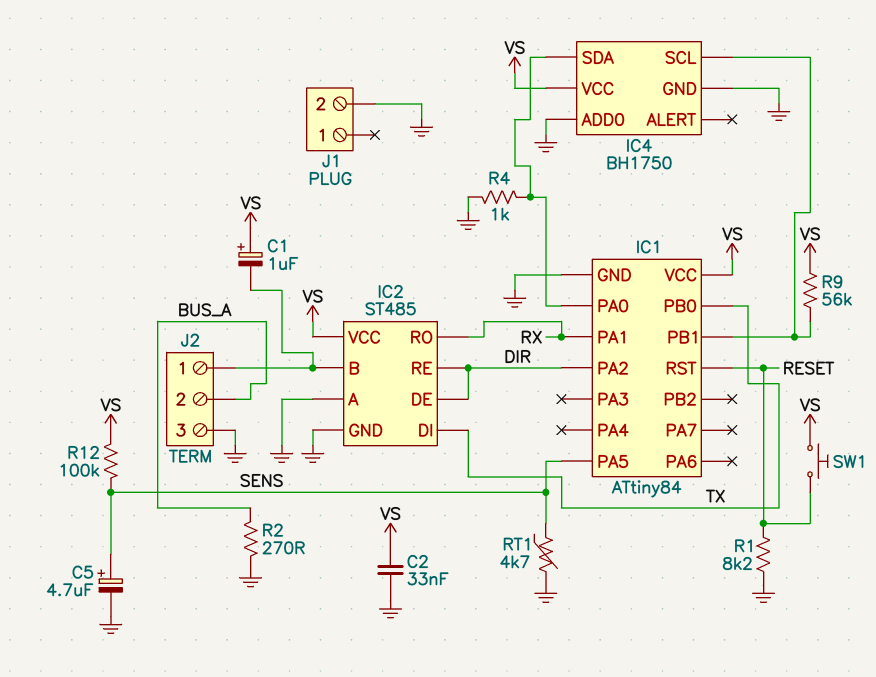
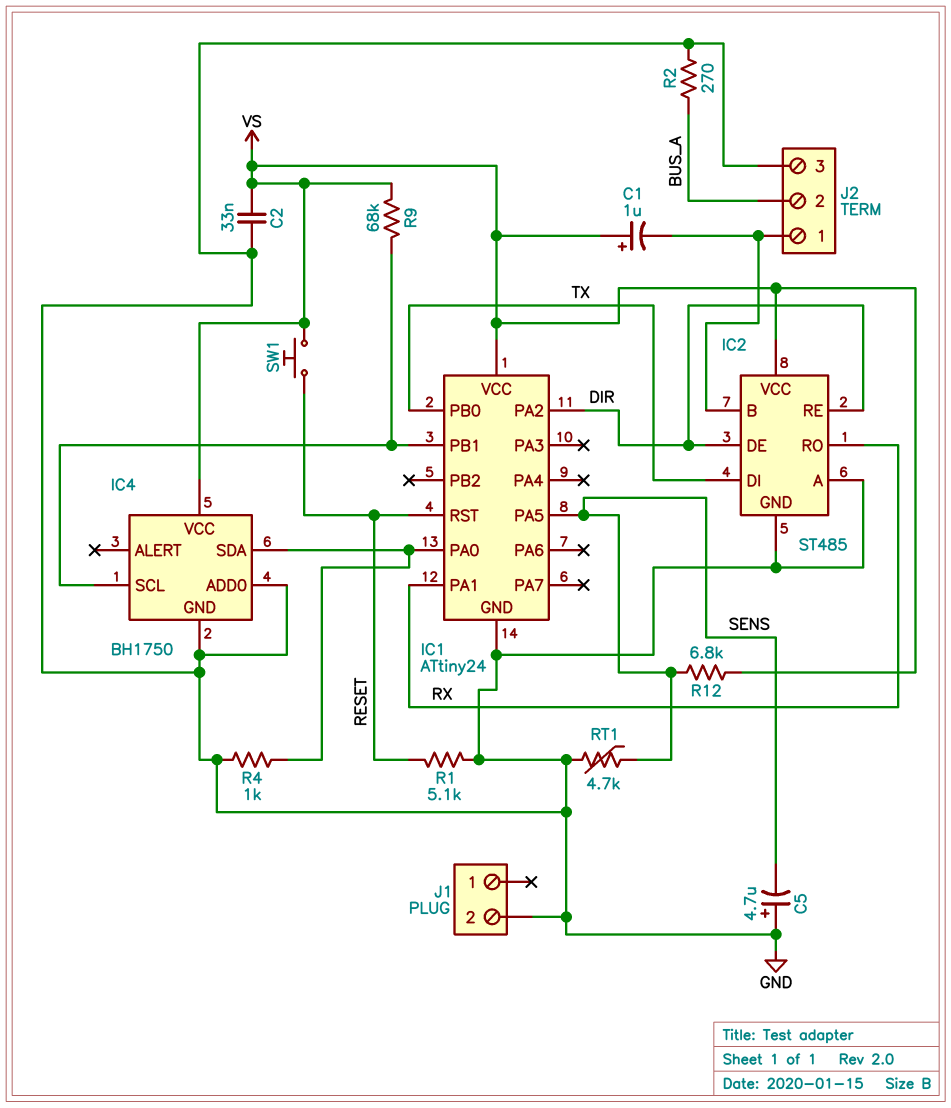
C5: 4.7uF (plus SENS, minus GND) -> 4.7uF (plus GND, minus SENS)
IC1: ATtiny84 -> ATtiny24
R1: 8.2k (GND, RESET) -> 5.1k (GND, RESET)
R9: 56k (IC1/PB1, VS) -> 68k (IC1/PB1, VS)
R12: 100k (SENS, VS) -> 6.8k (SENS, VS)

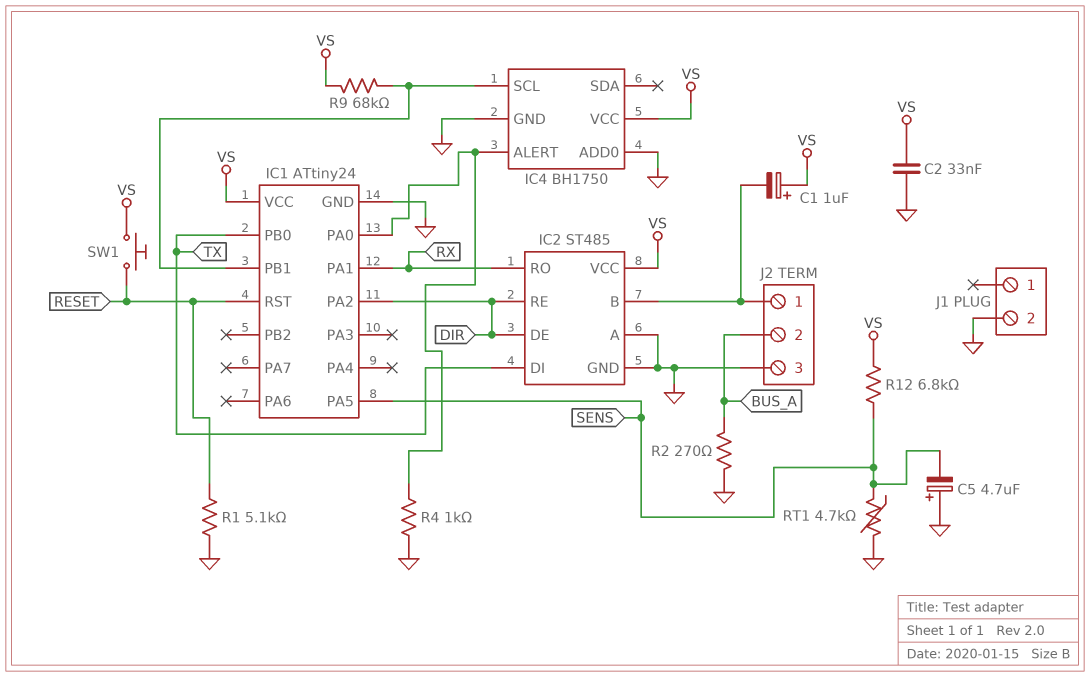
IC4 pin ALERT: none -> IC1/PA0
IC4 pin SDA: IC1/PA0 -> none

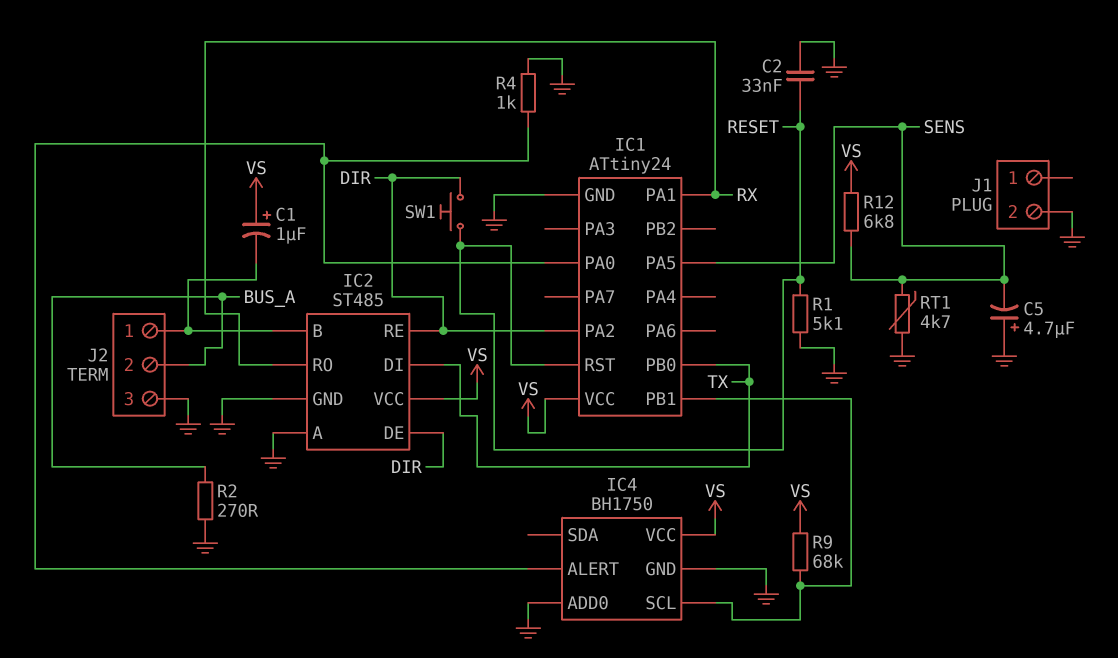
C2: 33nF (GND, VS) -> 33nF (GND, RESET)
SW1: button (RESET, VS) -> button (DIR, RESET)

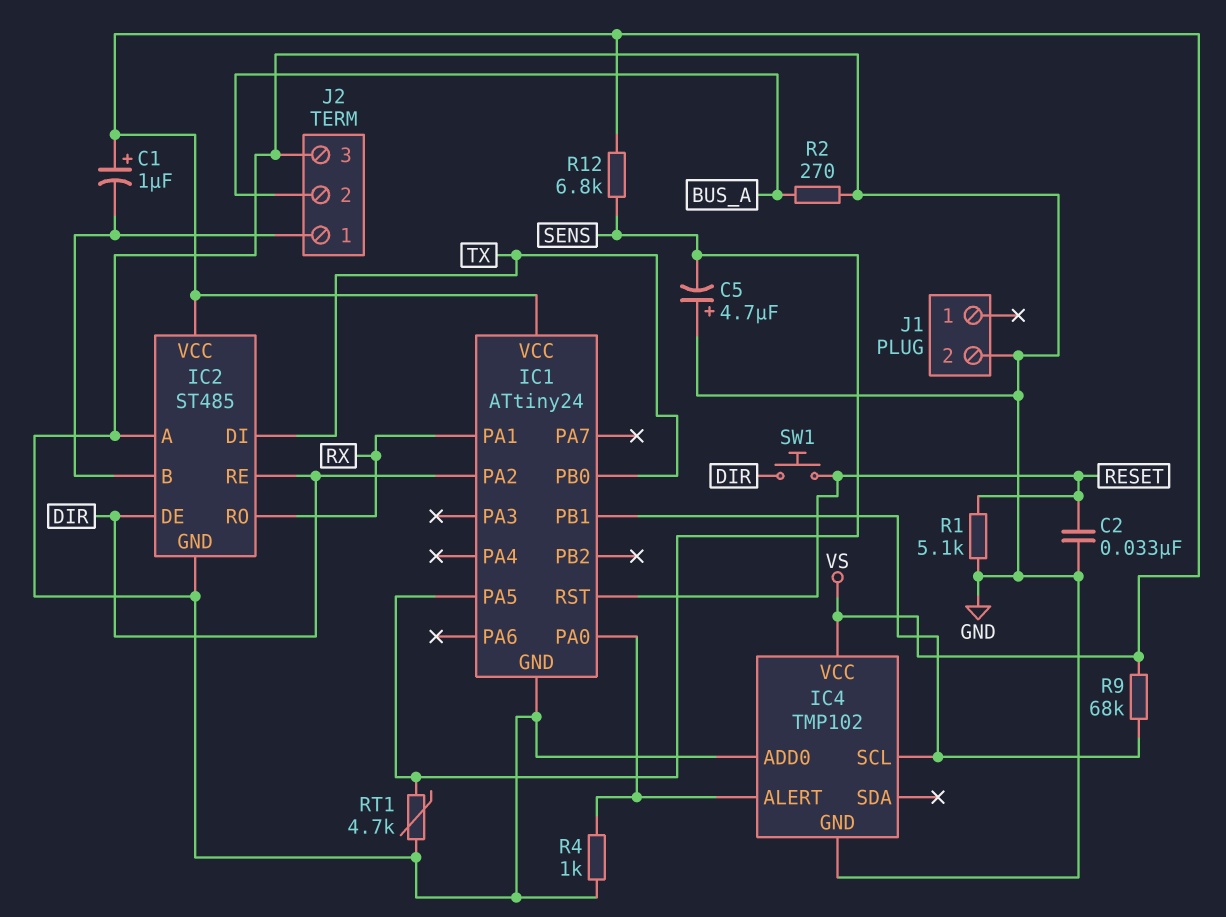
IC4: BH1750 -> TMP102

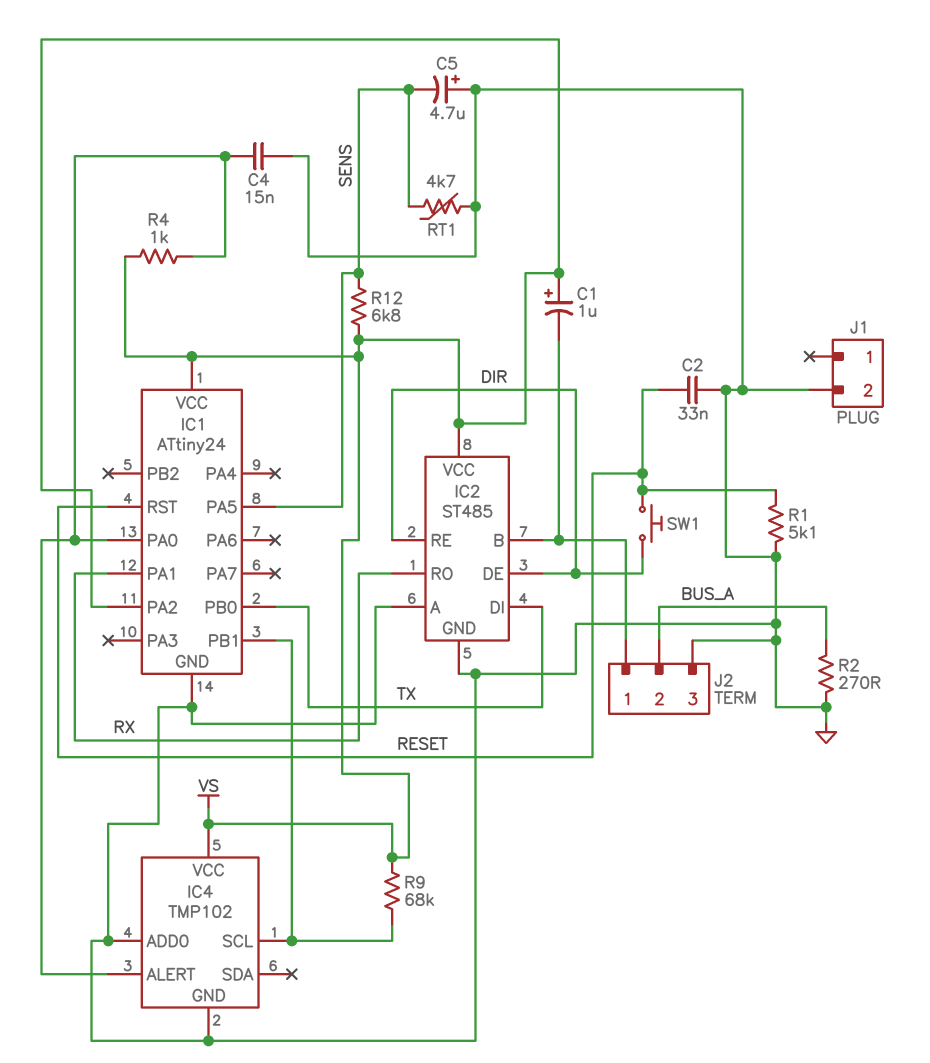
C4: none -> 15nF (GND, IC1/PA0)
IC1 pin PA2: DIR -> VS
R4: 1k (GND, IC1/PA0) -> 1k (IC1/PA0, VS)

